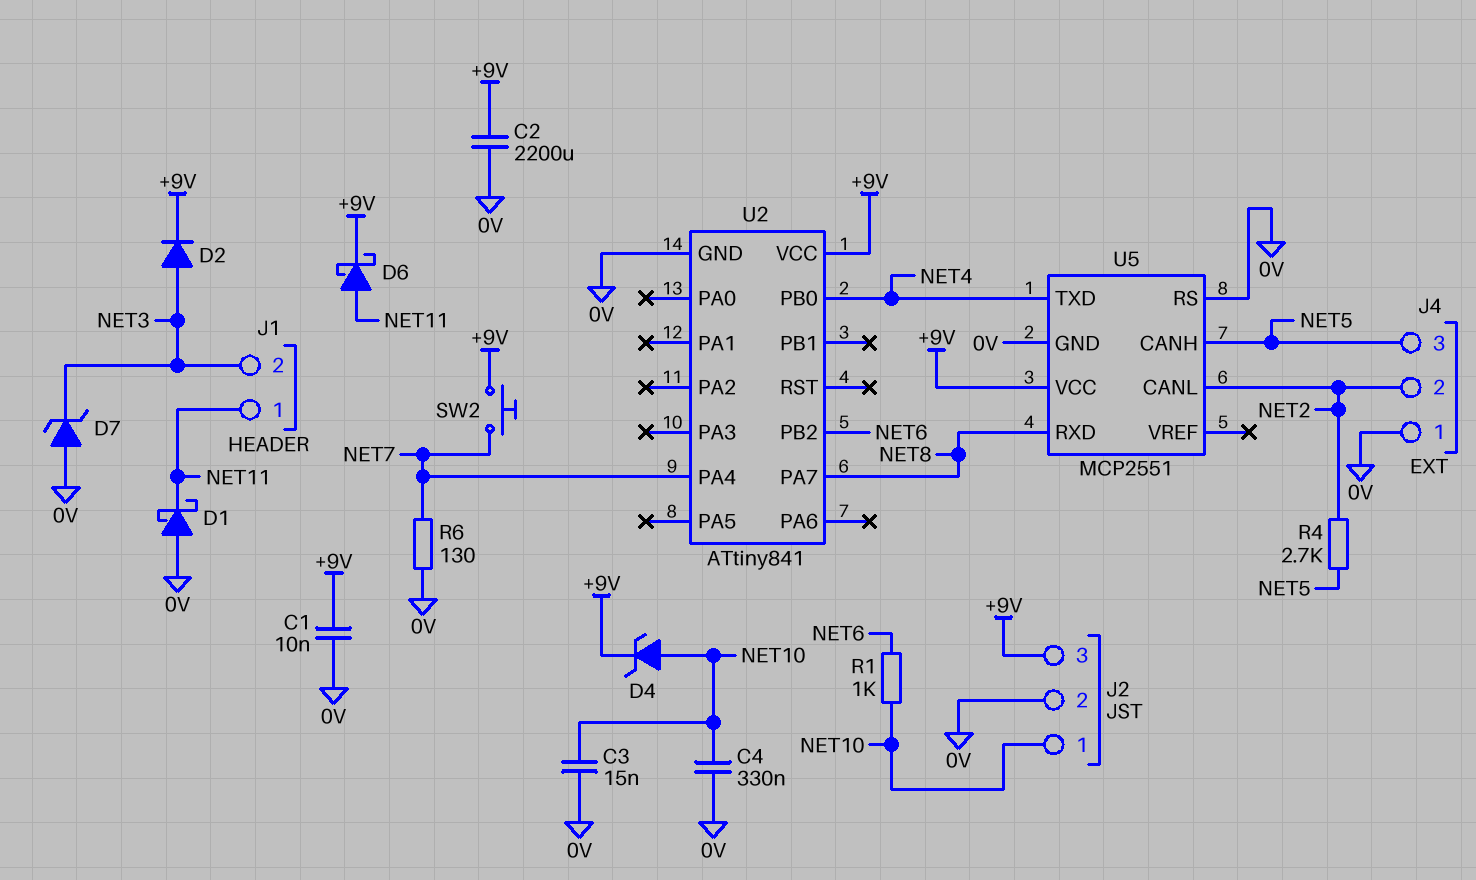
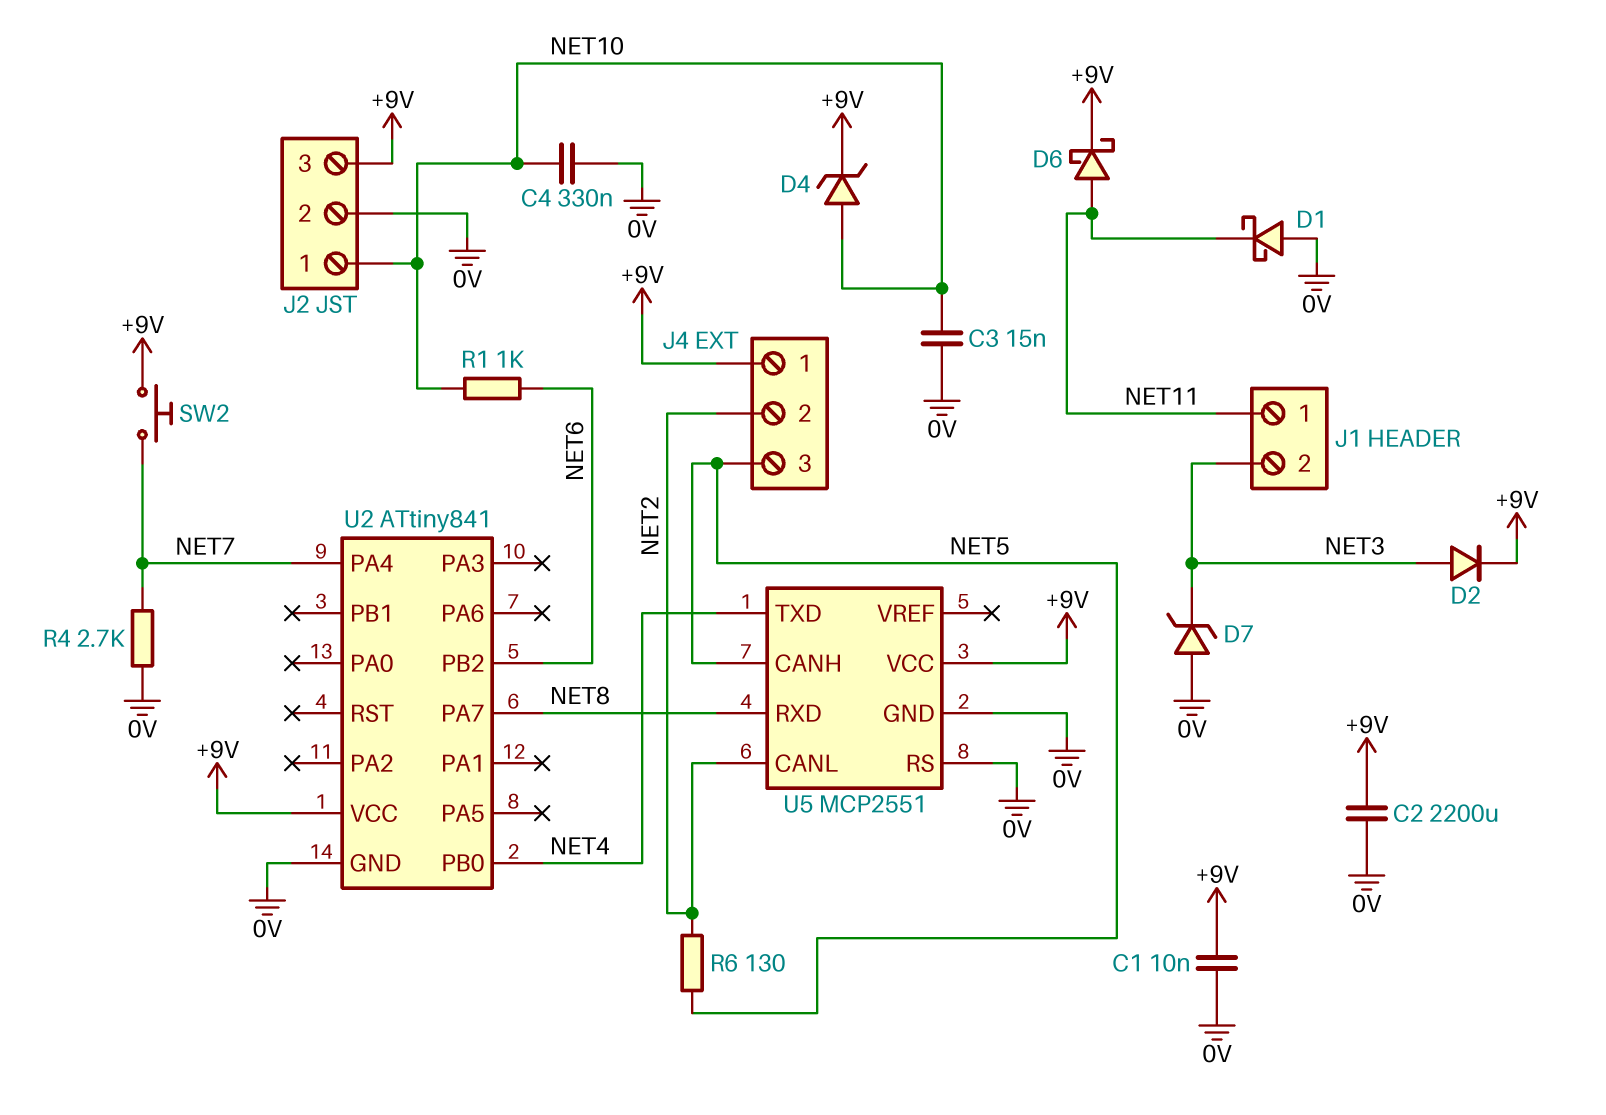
J4 pin 1: 0V -> +9V
R4: 2.7k (NET2, NET5) -> 2.7k (0V, NET7)
R6: 130 (0V, NET7) -> 130 (NET2, NET5)

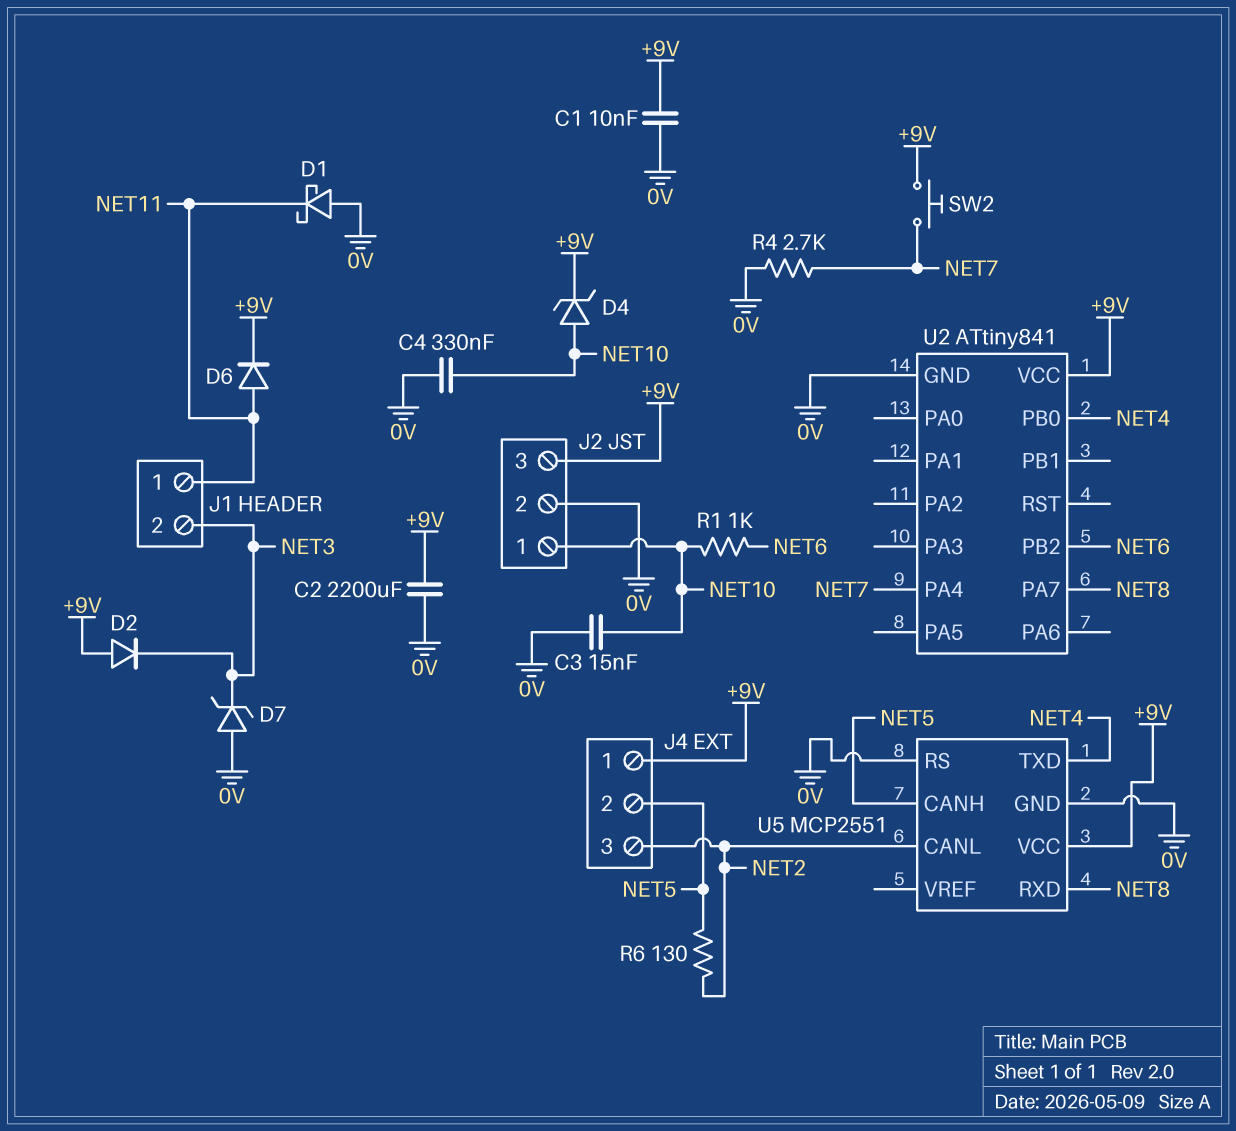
D2: diode (A NET3, K +9V) -> diode (A +9V, K NET3)
D6: schottky (A NET11, K +9V) -> diode (A NET11, K +9V)
J4 pin 2: NET2 -> NET5
J4 pin 3: NET5 -> NET2

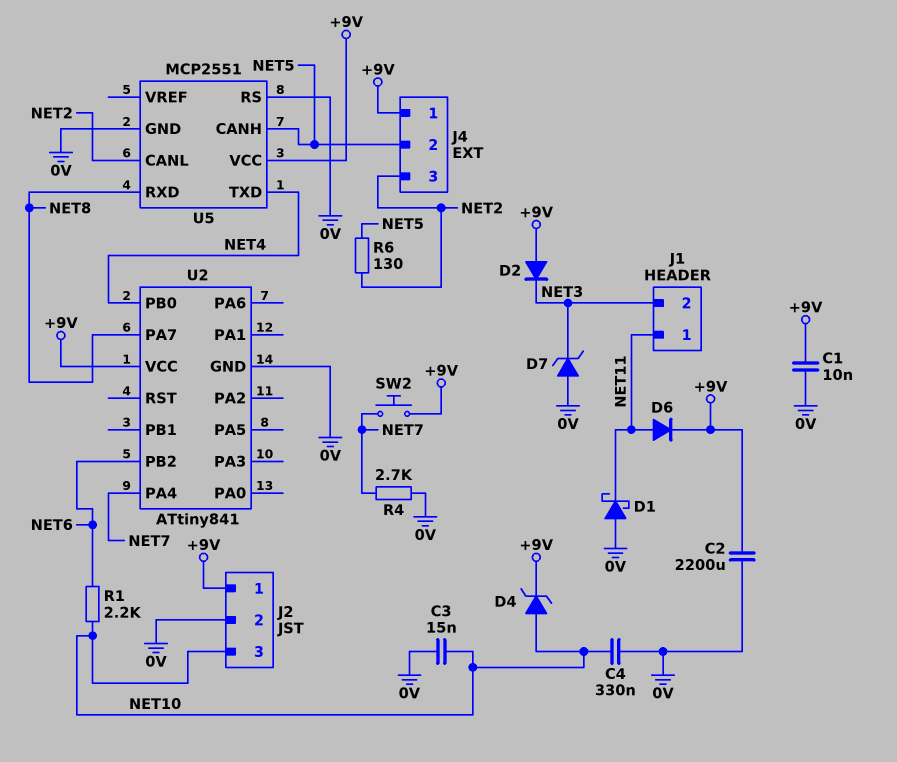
J2 pin 1: NET10 -> +9V
J2 pin 3: +9V -> NET10
R1: 1k (NET6, NET10) -> 2.2k (NET6, NET10)

